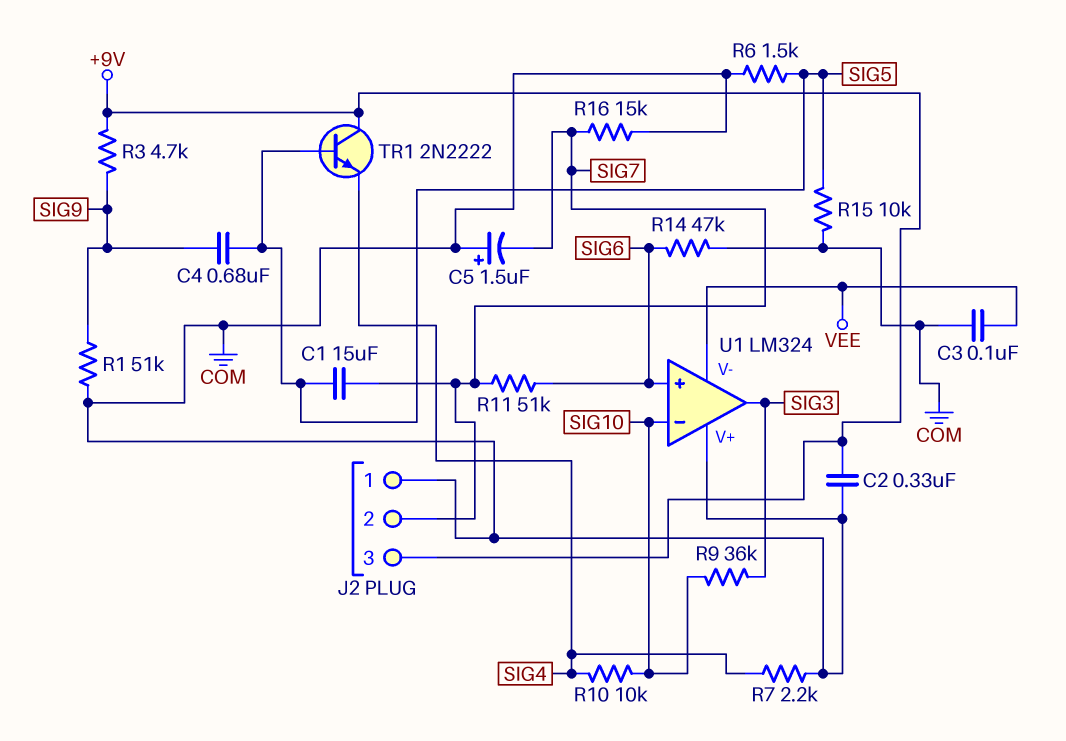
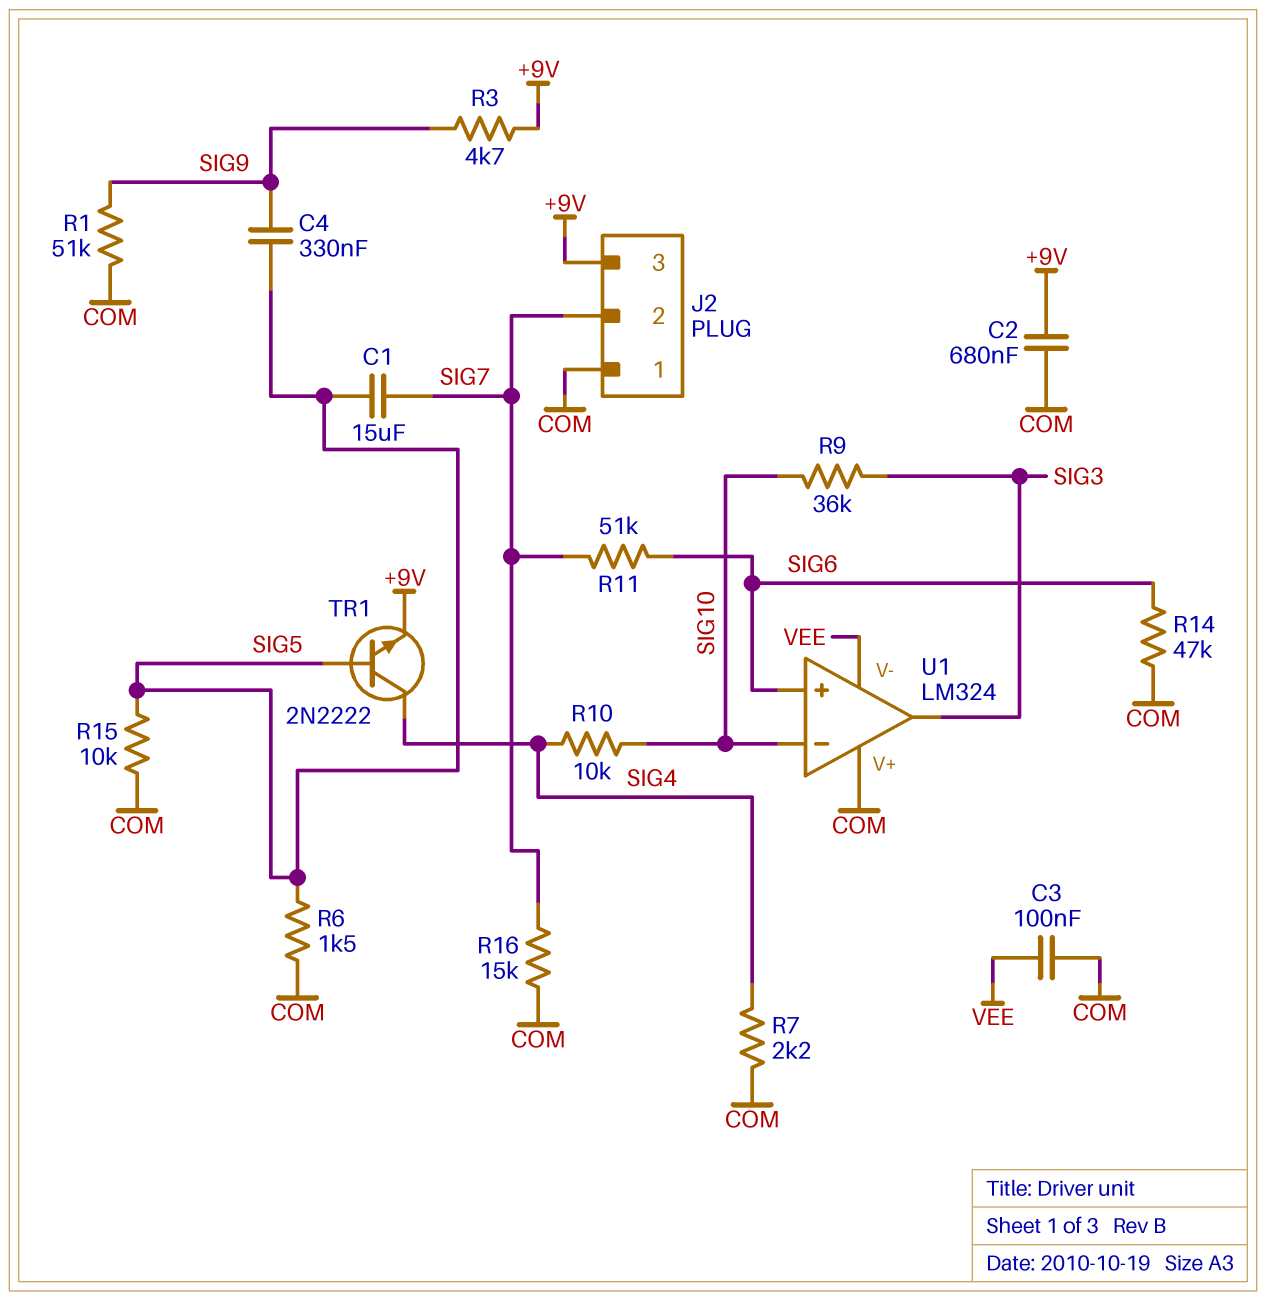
C2: 330nF (+9V, COM) -> 680nF (+9V, COM)
C4: 680nF (SIG5, SIG9) -> 330nF (SIG5, SIG9)
C5: 1.5uF (plus COM, minus SIG7) -> none
TR1: NPN 2N2222 (B SIG5, C +9V, E SIG4) -> NPN 2N2222 (B SIG5, C SIG4, E +9V)

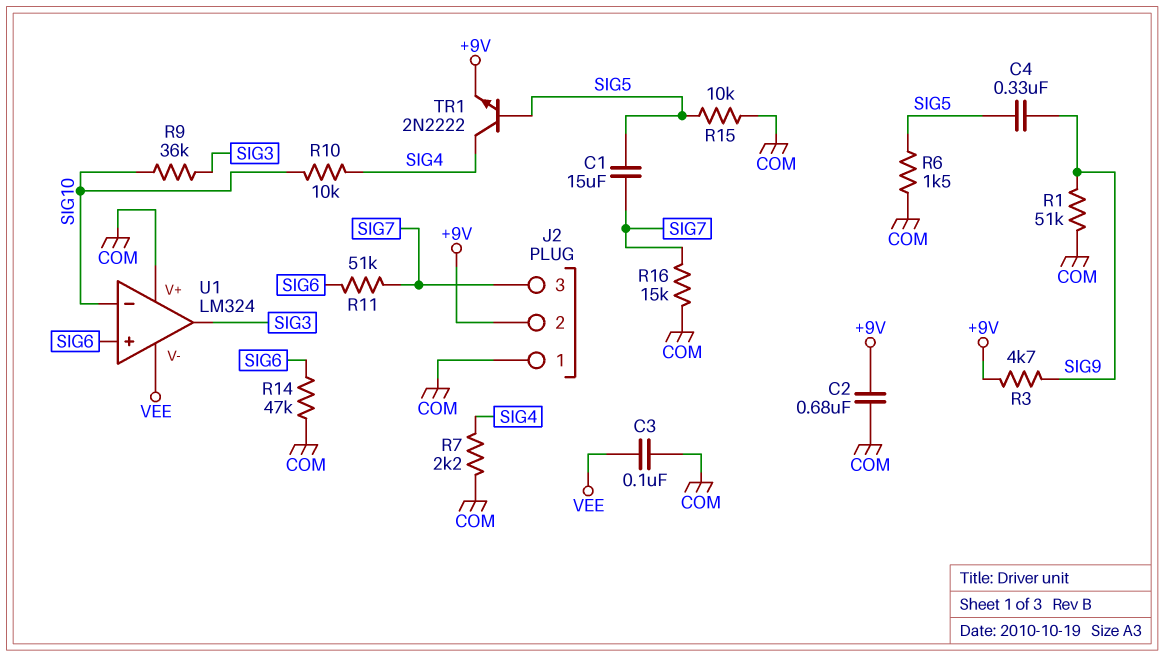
J2 pin 2: SIG7 -> +9V
J2 pin 3: +9V -> SIG7

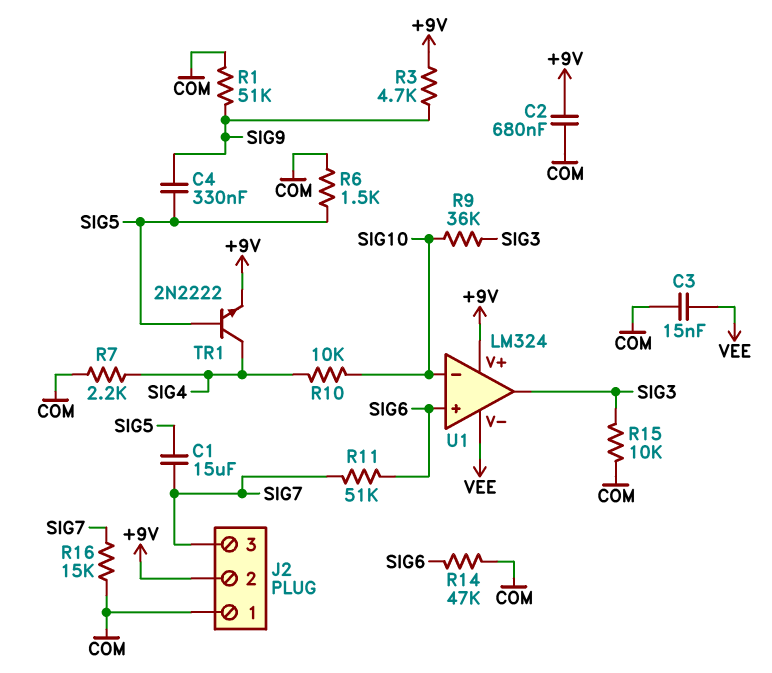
C3: 100nF (COM, VEE) -> 15nF (COM, VEE)
R15: 10k (COM, SIG5) -> 10k (COM, SIG3)
U1 pin V+: COM -> +9V

